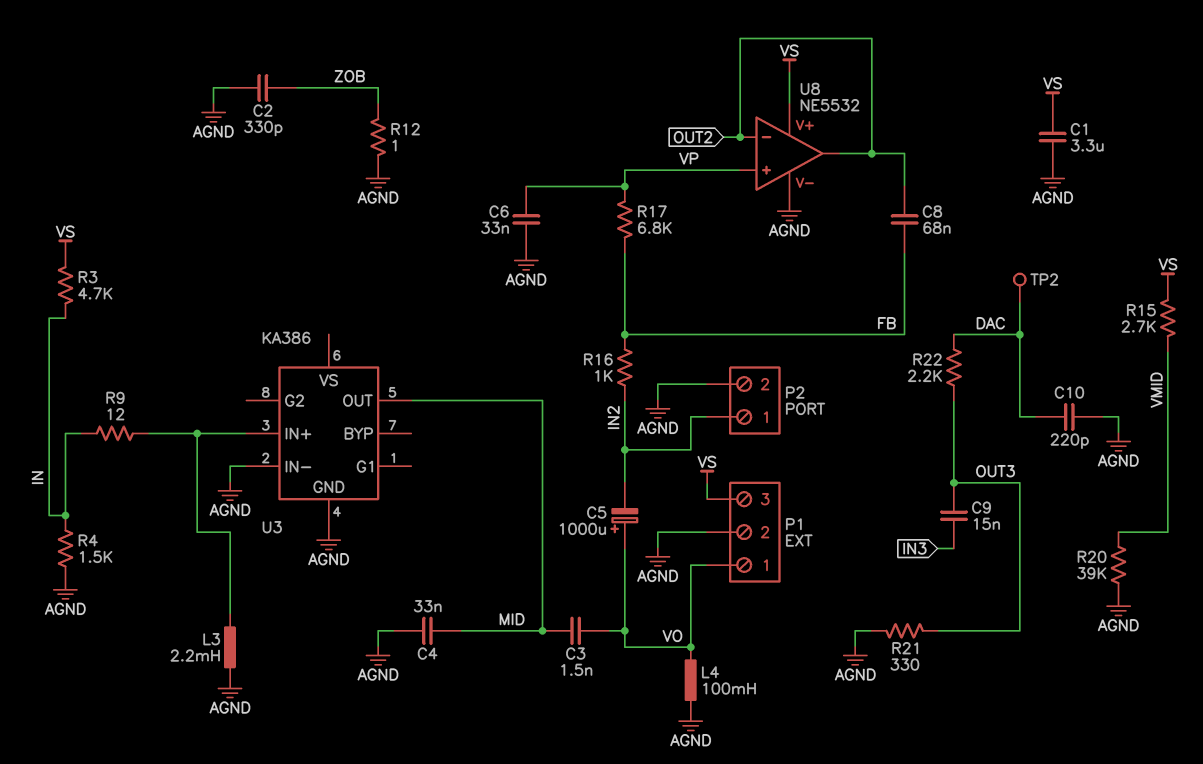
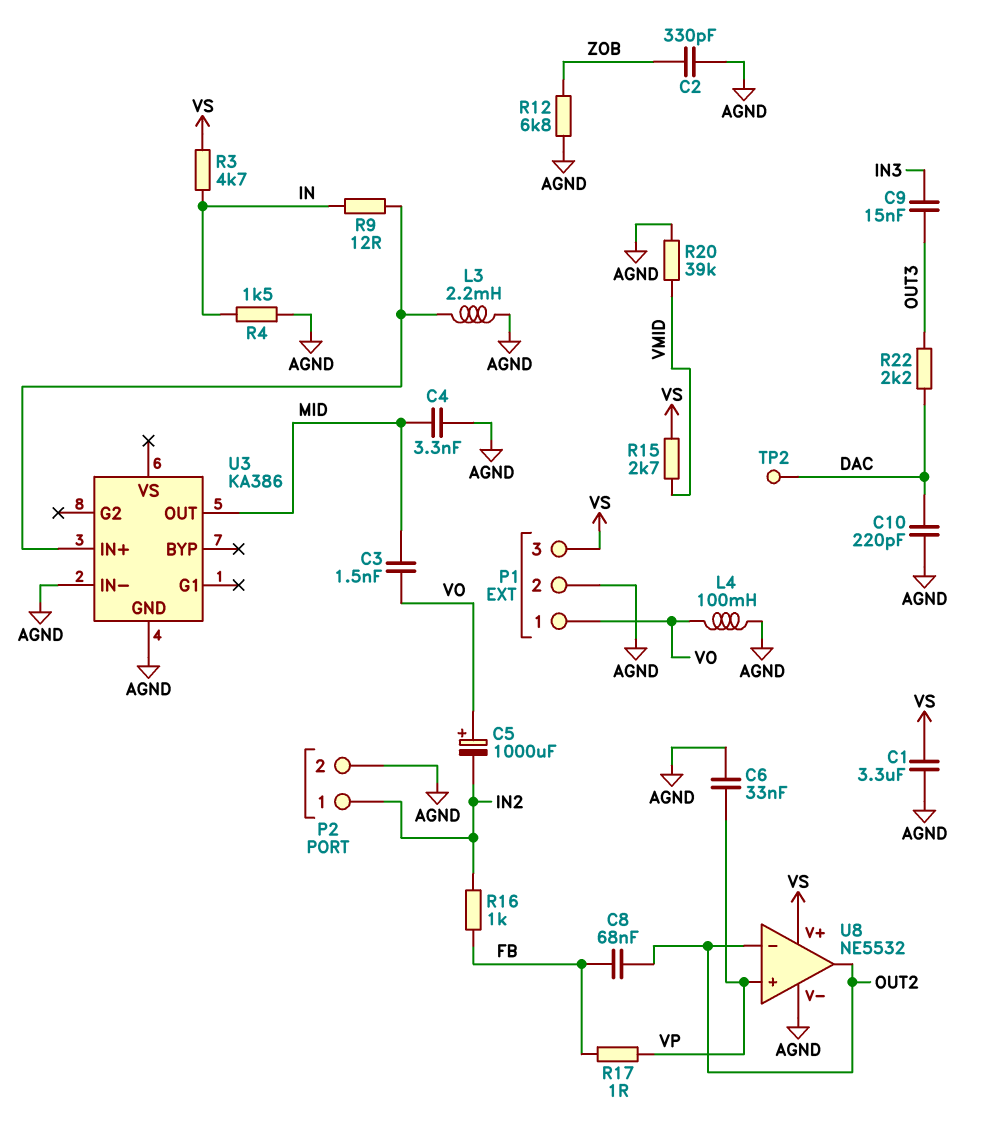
C4: 33nF (AGND, MID) -> 3.3nF (AGND, MID)
R12: 1 (AGND, ZOB) -> 6.8k (AGND, ZOB)
R17: 6.8k (FB, VP) -> 1 (FB, VP)
R21: 330 (AGND, OUT3) -> none

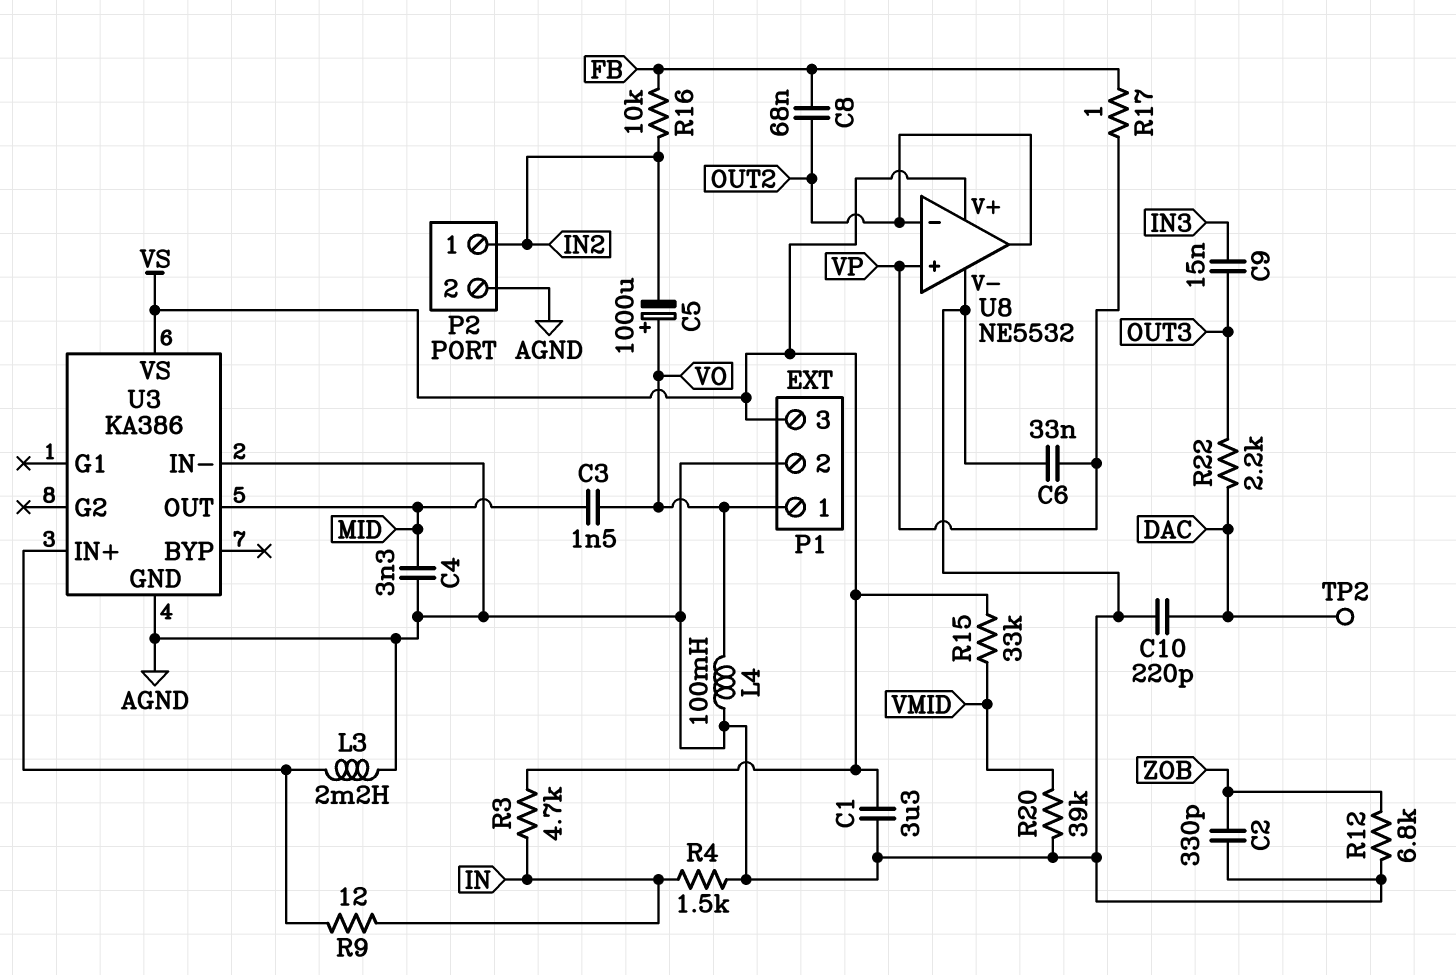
R15: 2.7k (VMID, VS) -> 33k (VMID, VS)
R16: 1k (FB, IN2) -> 10k (FB, IN2)
U3 pin VS: none -> VS

